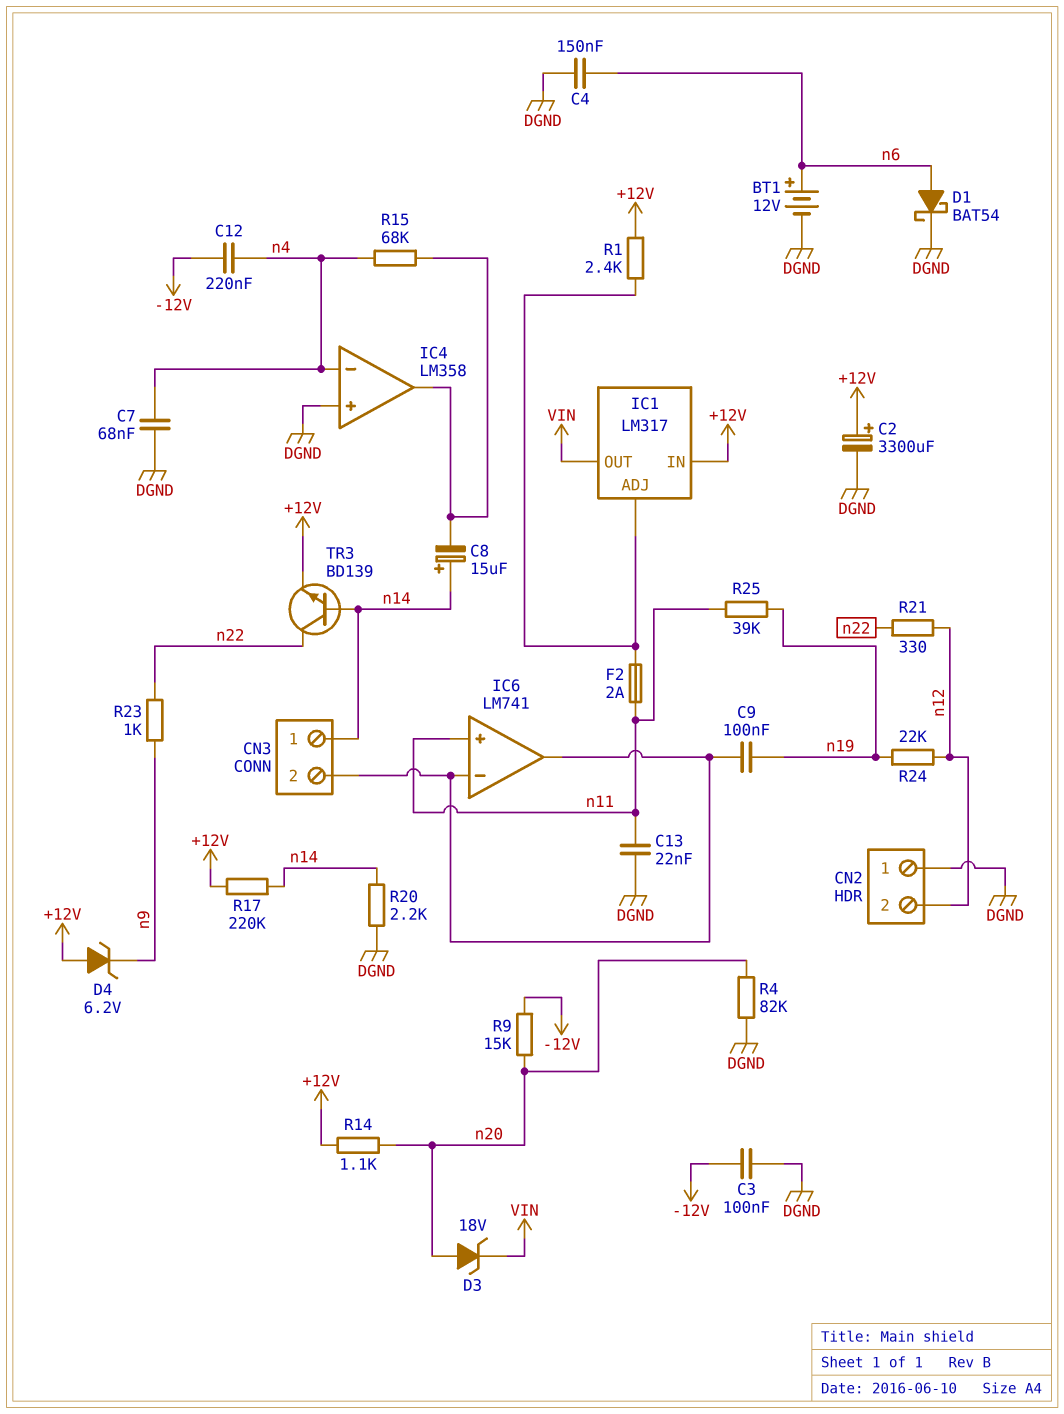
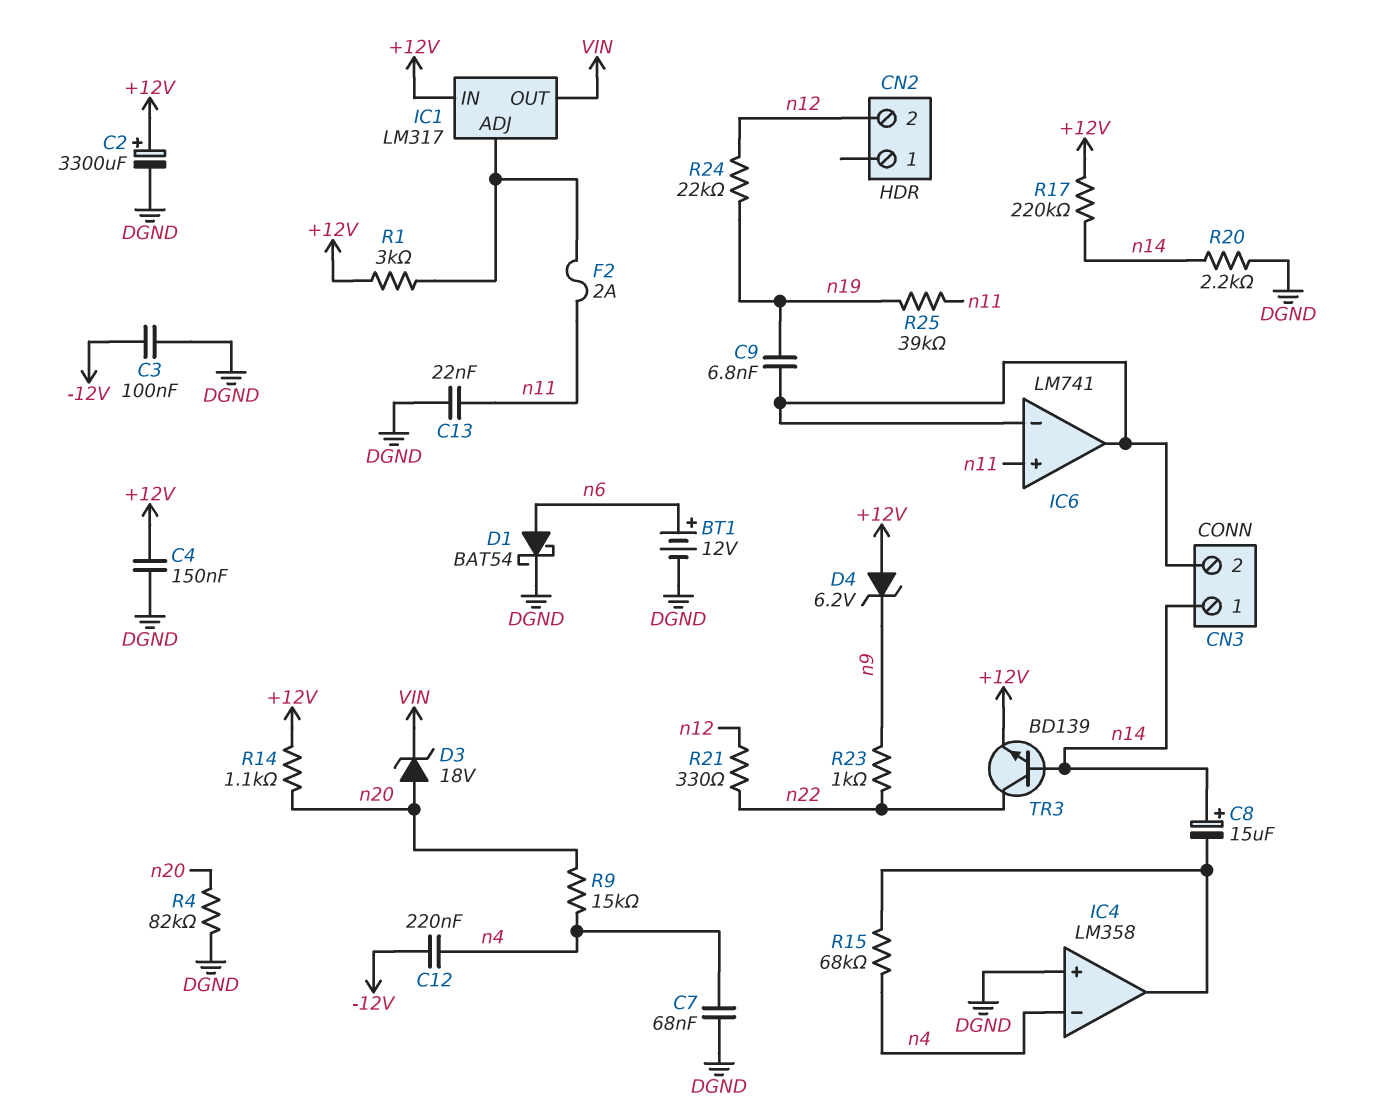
C4: 150nF (DGND, n6) -> 150nF (+12V, DGND)
C9: 100nF (CN3/2, n19) -> 6.8nF (CN3/2, n19)
CN2 pin 1: DGND -> none
R1: 2.4k (+12V, IC1/ADJ) -> 3k (+12V, IC1/ADJ)
R9: 15k (-12V, n20) -> 15k (n4, n20)

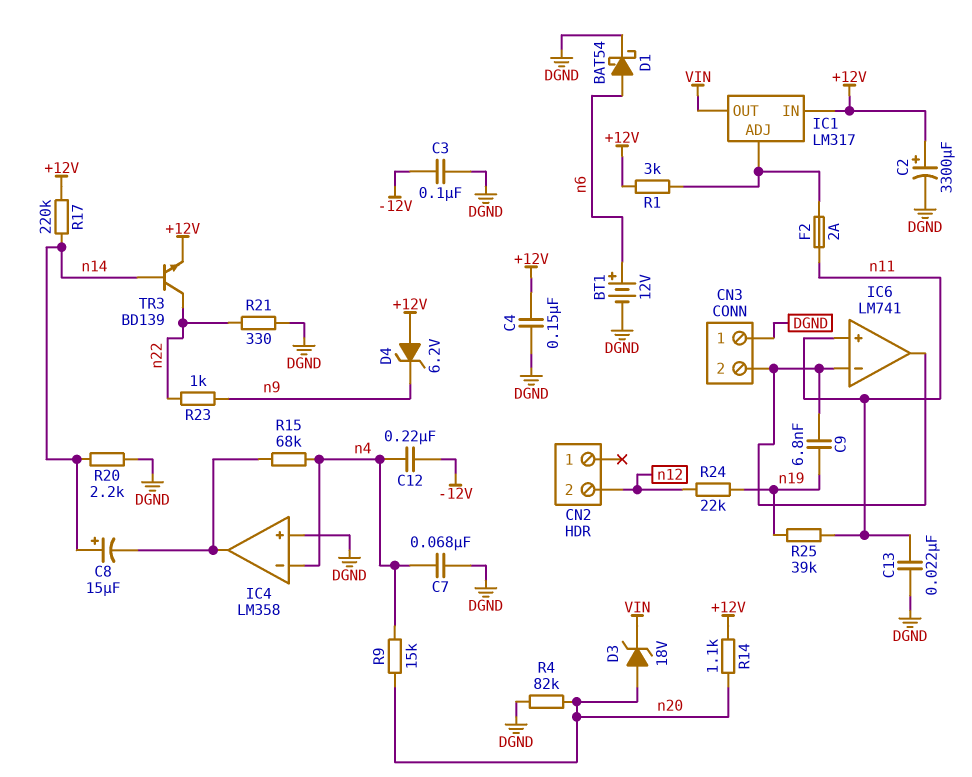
CN3 pin 1: n14 -> DGND
R21: 330 (n12, n22) -> 330 (DGND, n22)

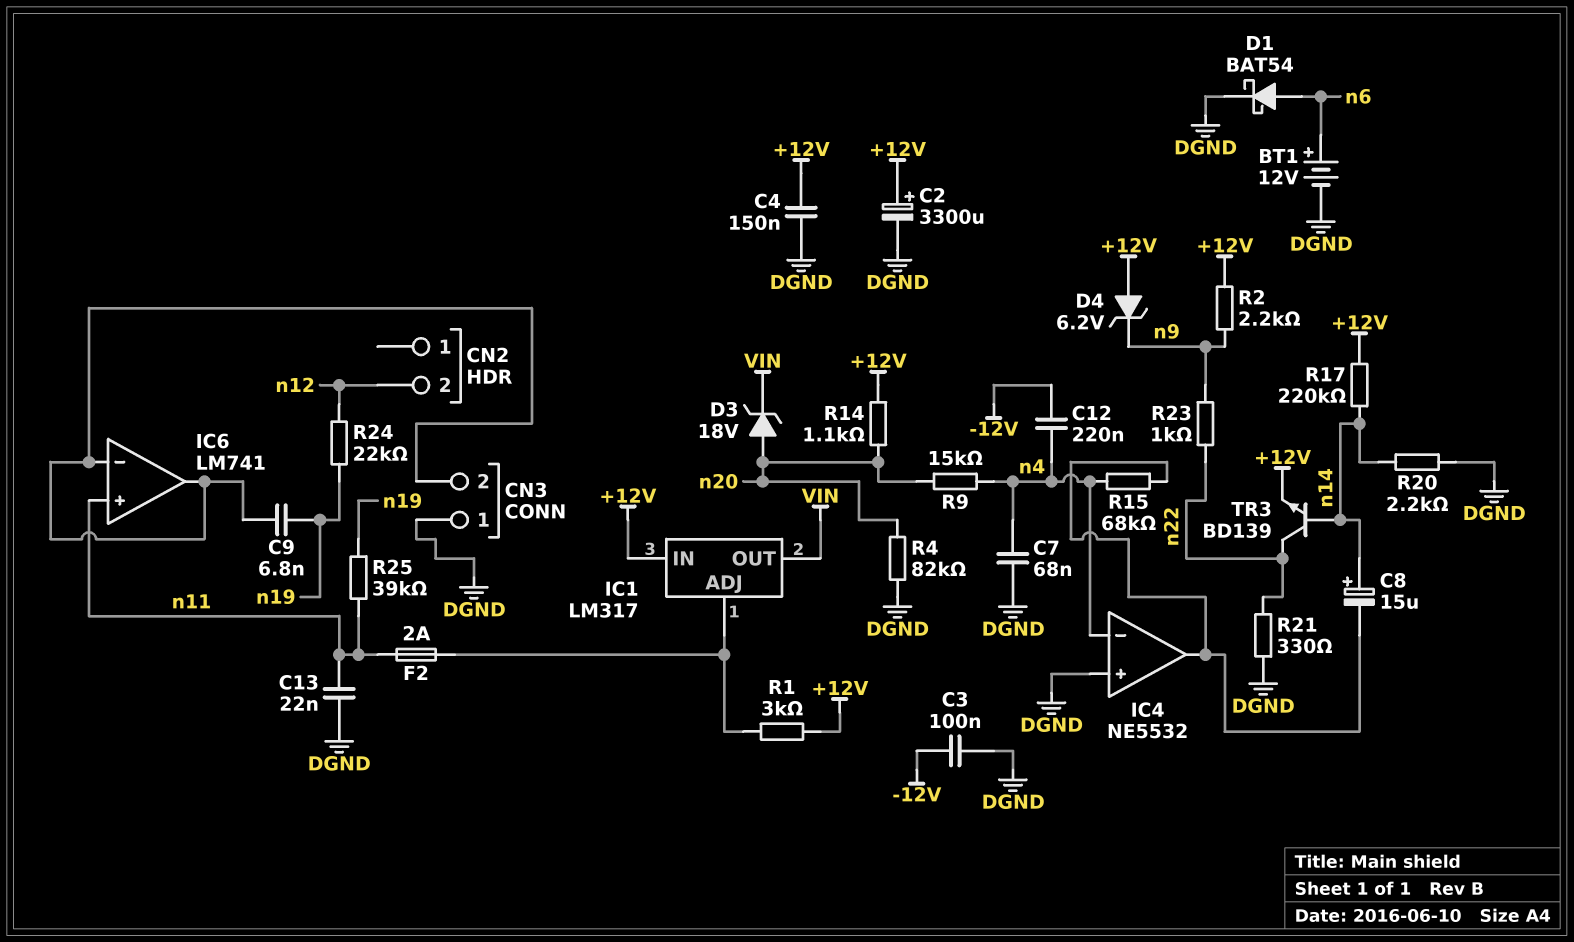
IC4: LM358 -> NE5532
R2: none -> 2.2k (+12V, n9)

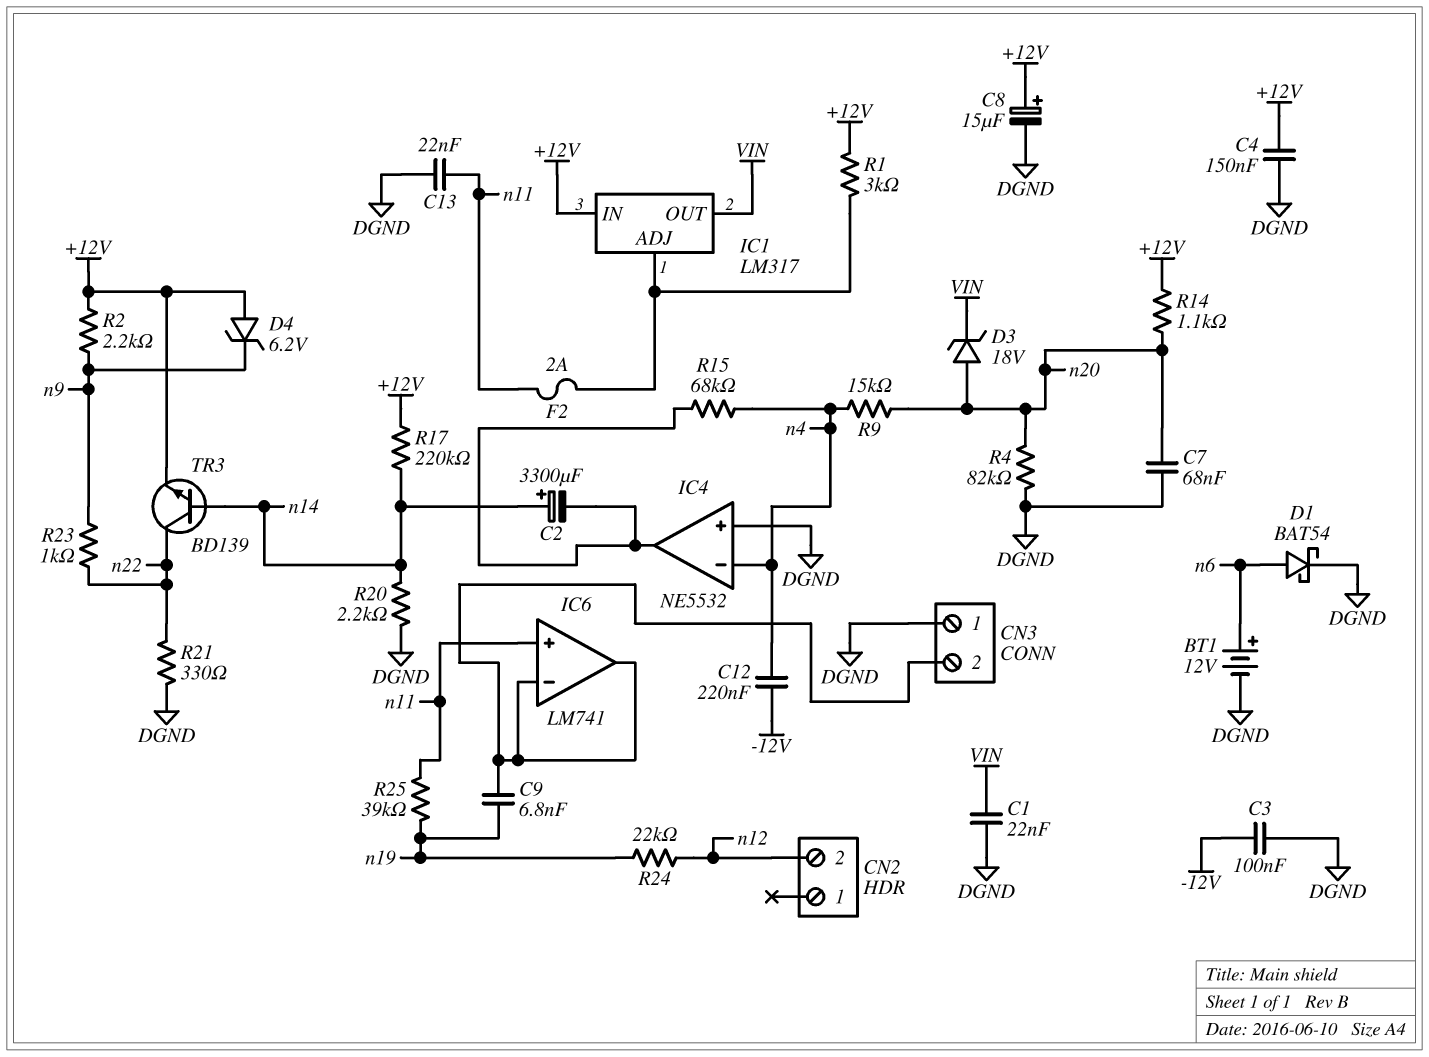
C1: none -> 22nF (DGND, VIN)
C2: 3300uF (plus +12V, minus DGND) -> 3300uF (plus n14, minus IC4/out)
C7: 68nF (DGND, n4) -> 68nF (DGND, n20)
C8: 15uF (plus n14, minus IC4/out) -> 15uF (plus +12V, minus DGND)

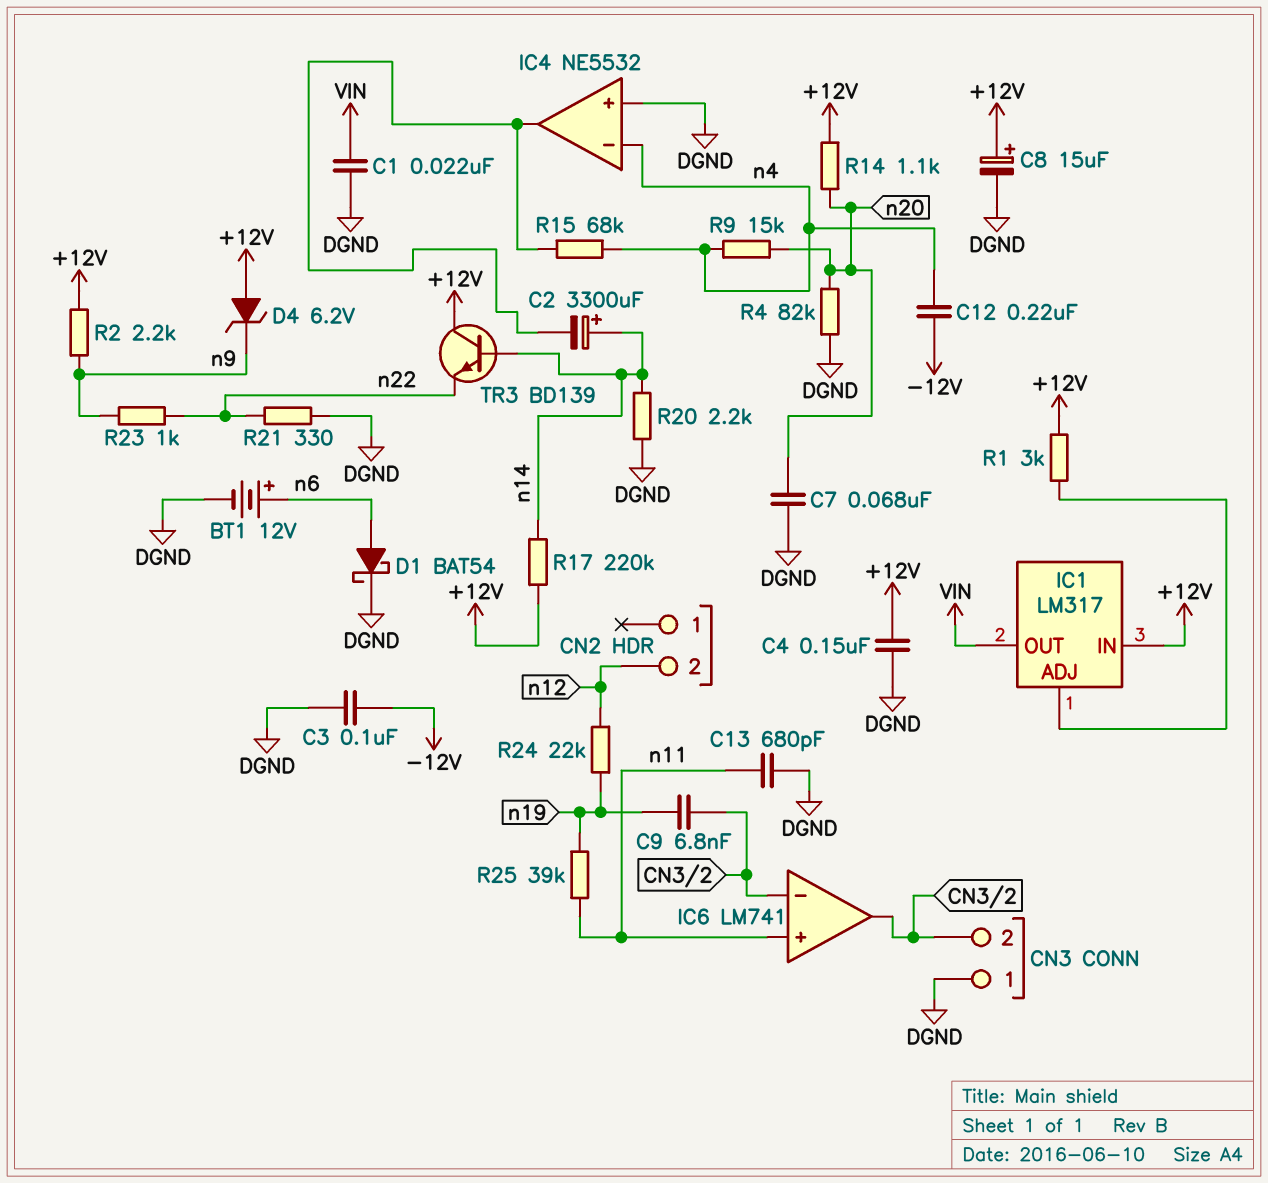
C13: 22nF (DGND, n11) -> 680pF (DGND, n11)
D3: zener 18V (A n20, K VIN) -> none
F2: 2A (IC1/ADJ, n11) -> none
TR3: NPN BD139 (B n14, C n22, E +12V) -> NPN BD139 (B n14, C +12V, E n22)

